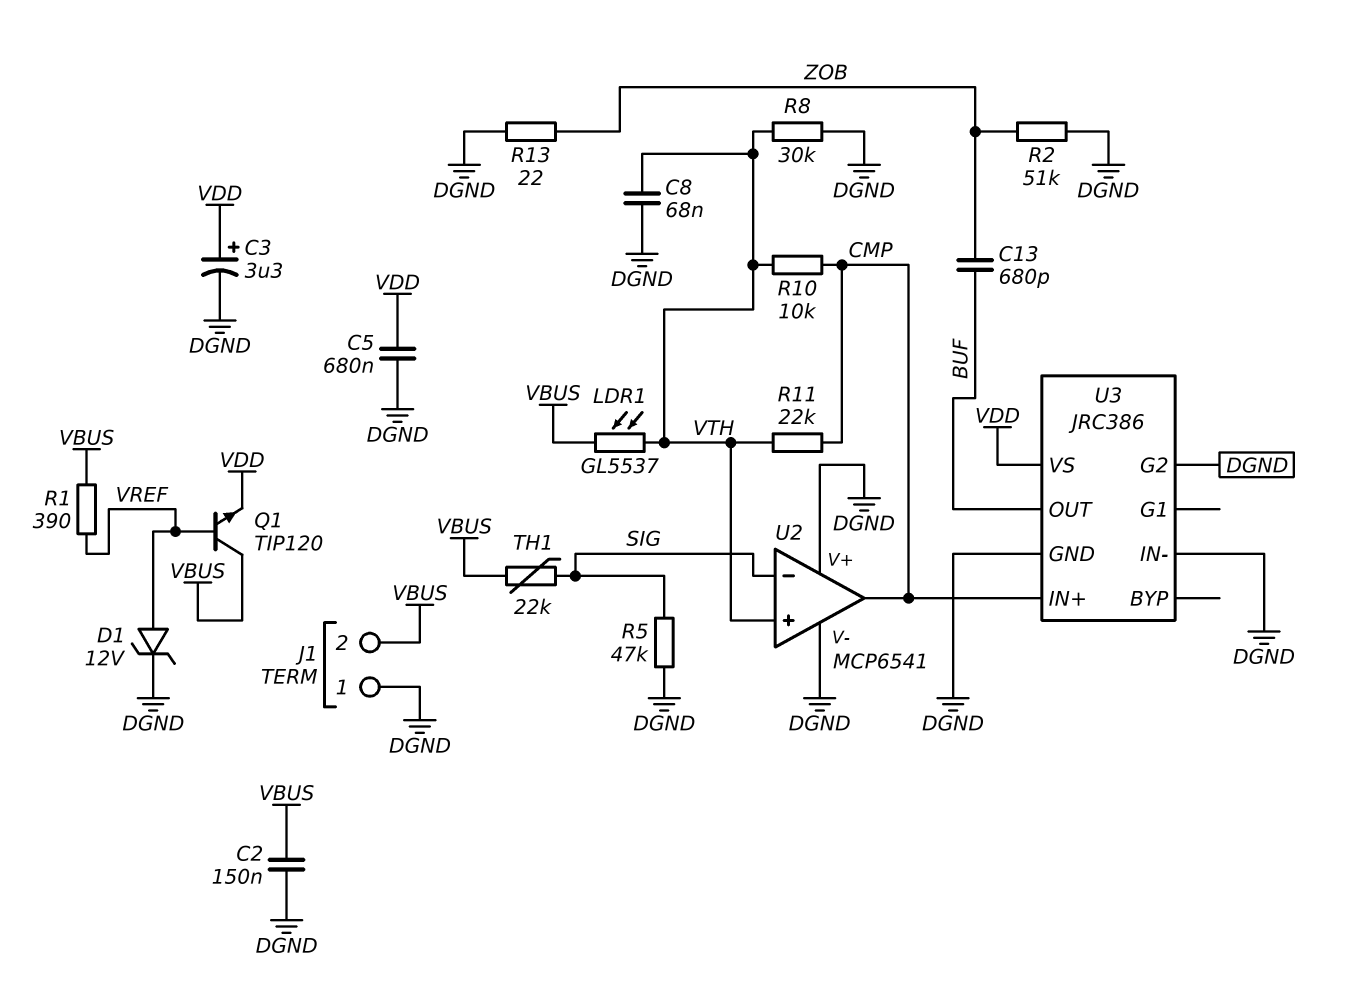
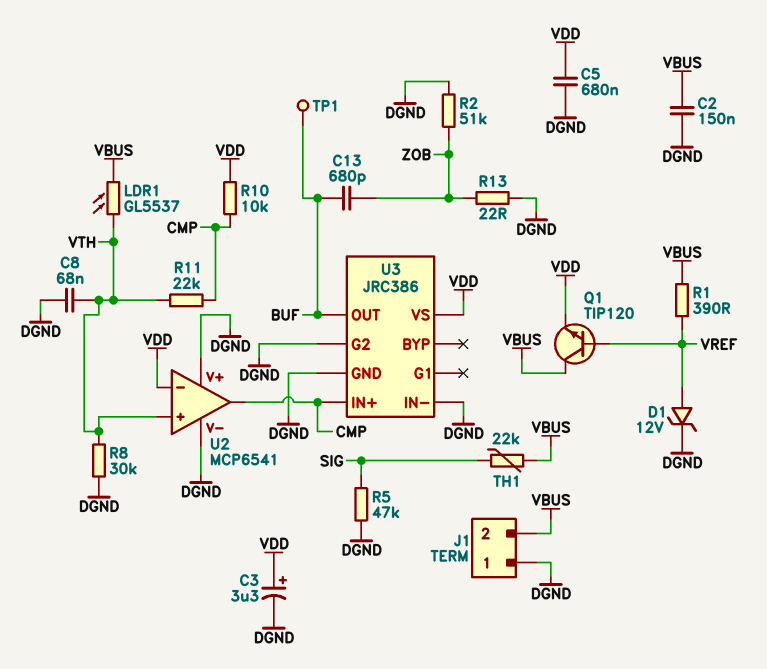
R10: 10k (CMP, VTH) -> 10k (CMP, VDD)
TP1: none -> test point (BUF)
U2 pin in-: SIG -> VDD

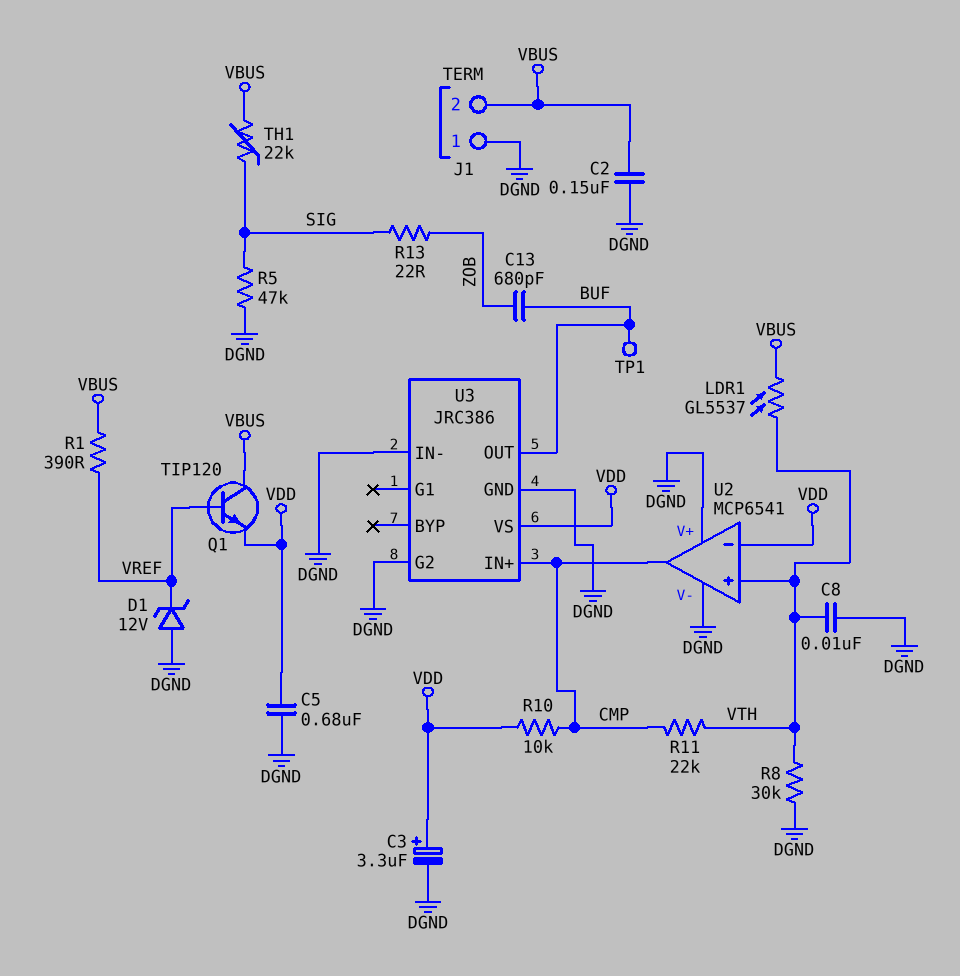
C8: 68nF (DGND, VTH) -> 10nF (DGND, VTH)
D1: zener 12V (A VREF, K DGND) -> zener 12V (A DGND, K VREF)
R2: 51k (DGND, ZOB) -> none
R13: 22 (DGND, ZOB) -> 22 (SIG, ZOB)

